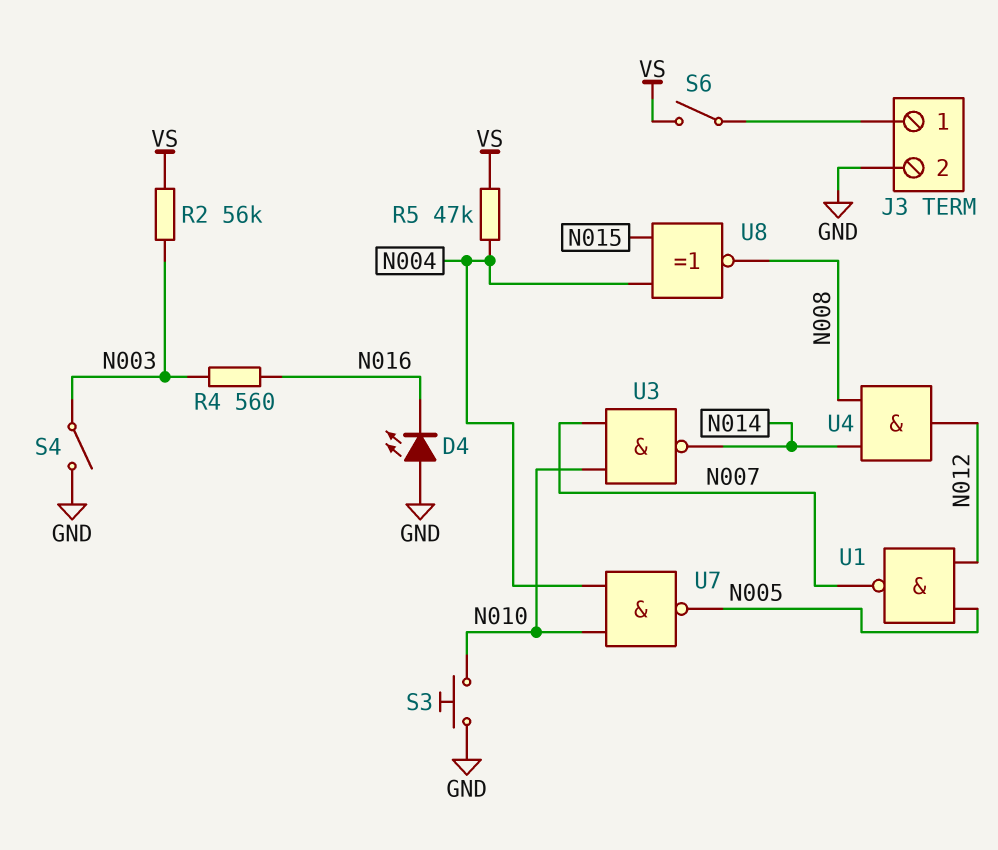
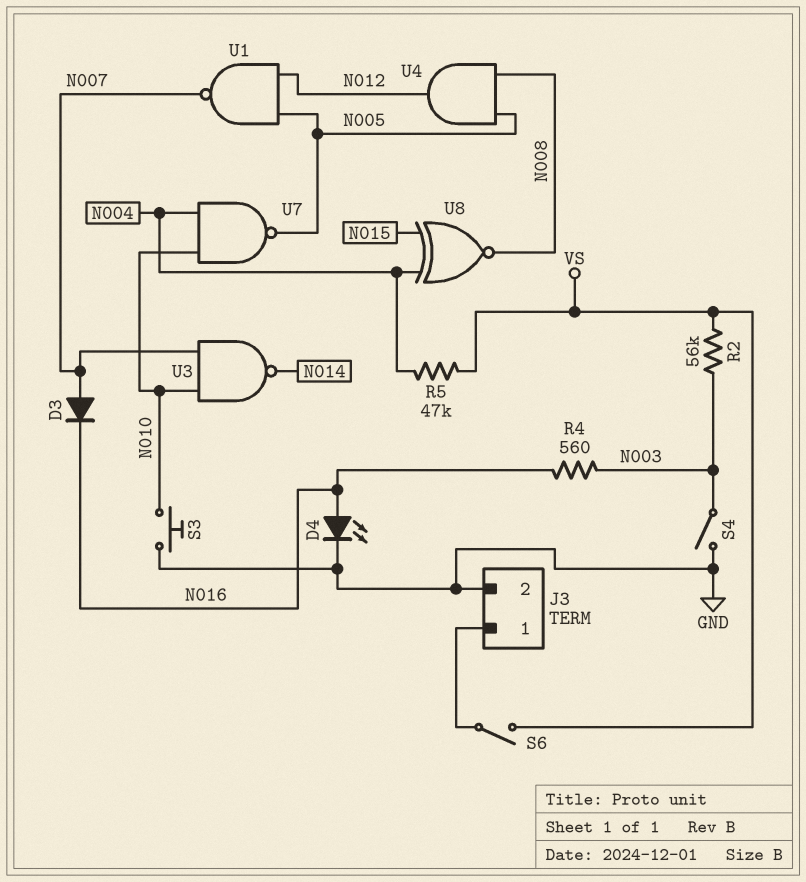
D3: none -> diode (A N007, K N016)
D4: LED (A GND, K N016) -> LED (A N016, K GND)
U4: AND (in N008, in N014, out N012) -> AND (in N005, in N008, out N012)

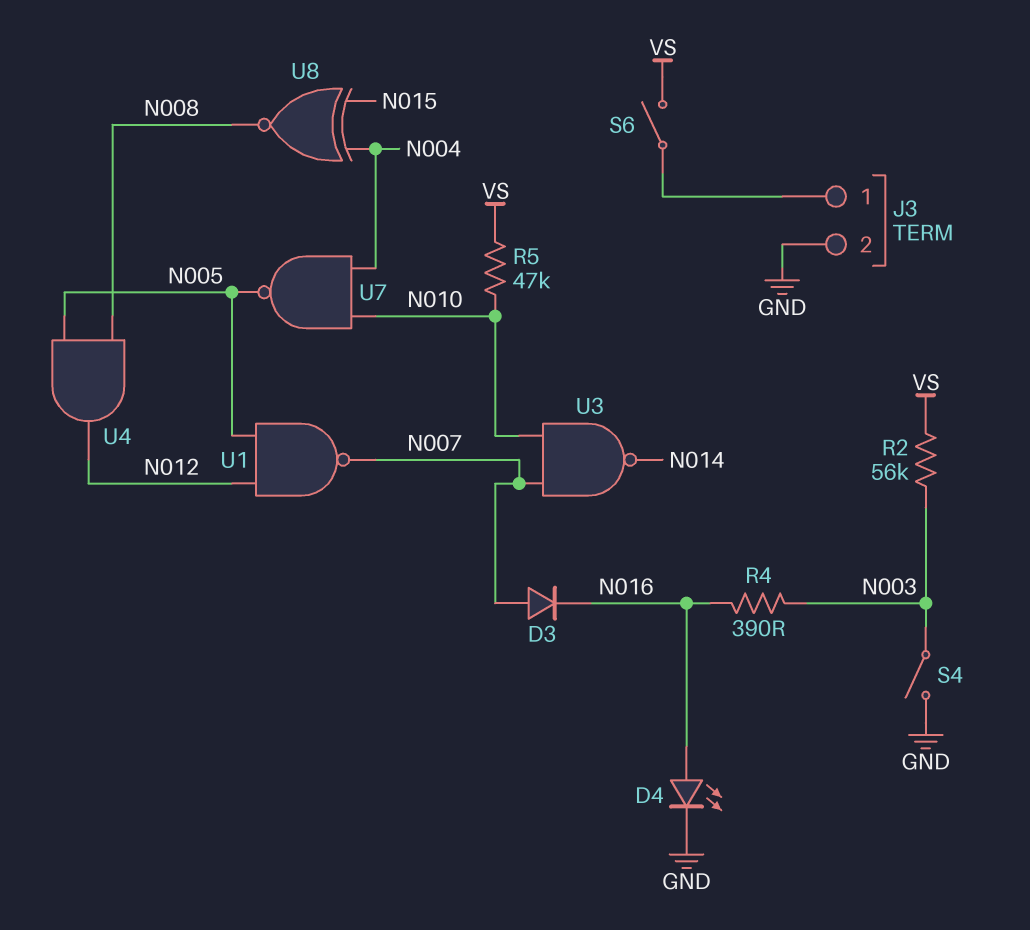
R4: 560 (N003, N016) -> 390 (N003, N016)
R5: 47k (N004, VS) -> 47k (N010, VS)
S3: button (GND, N010) -> none

